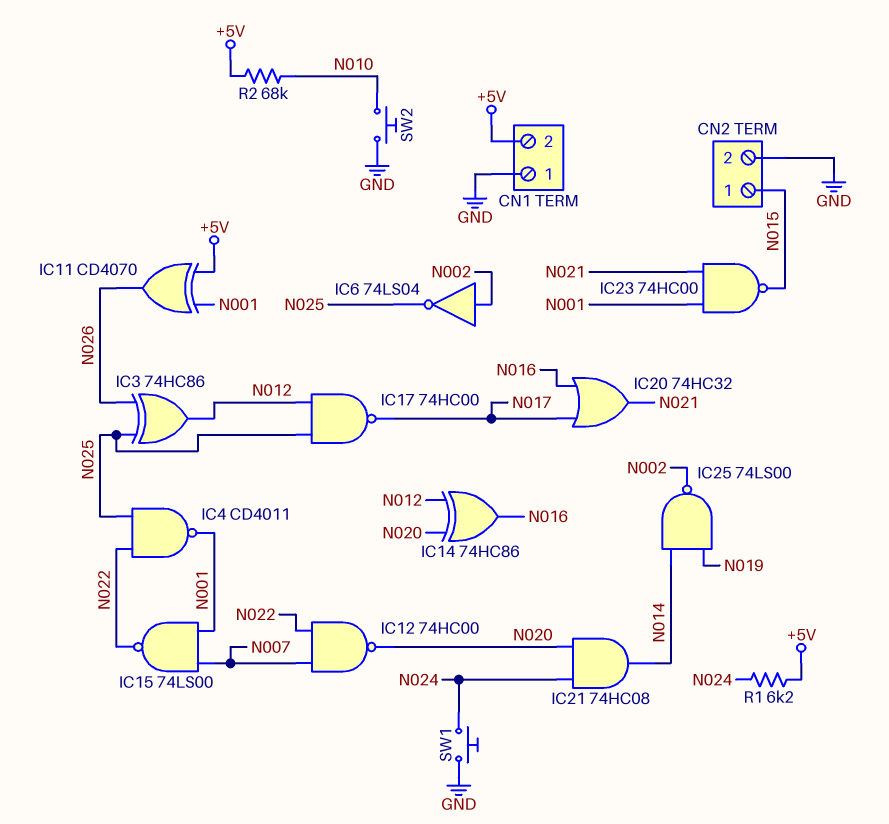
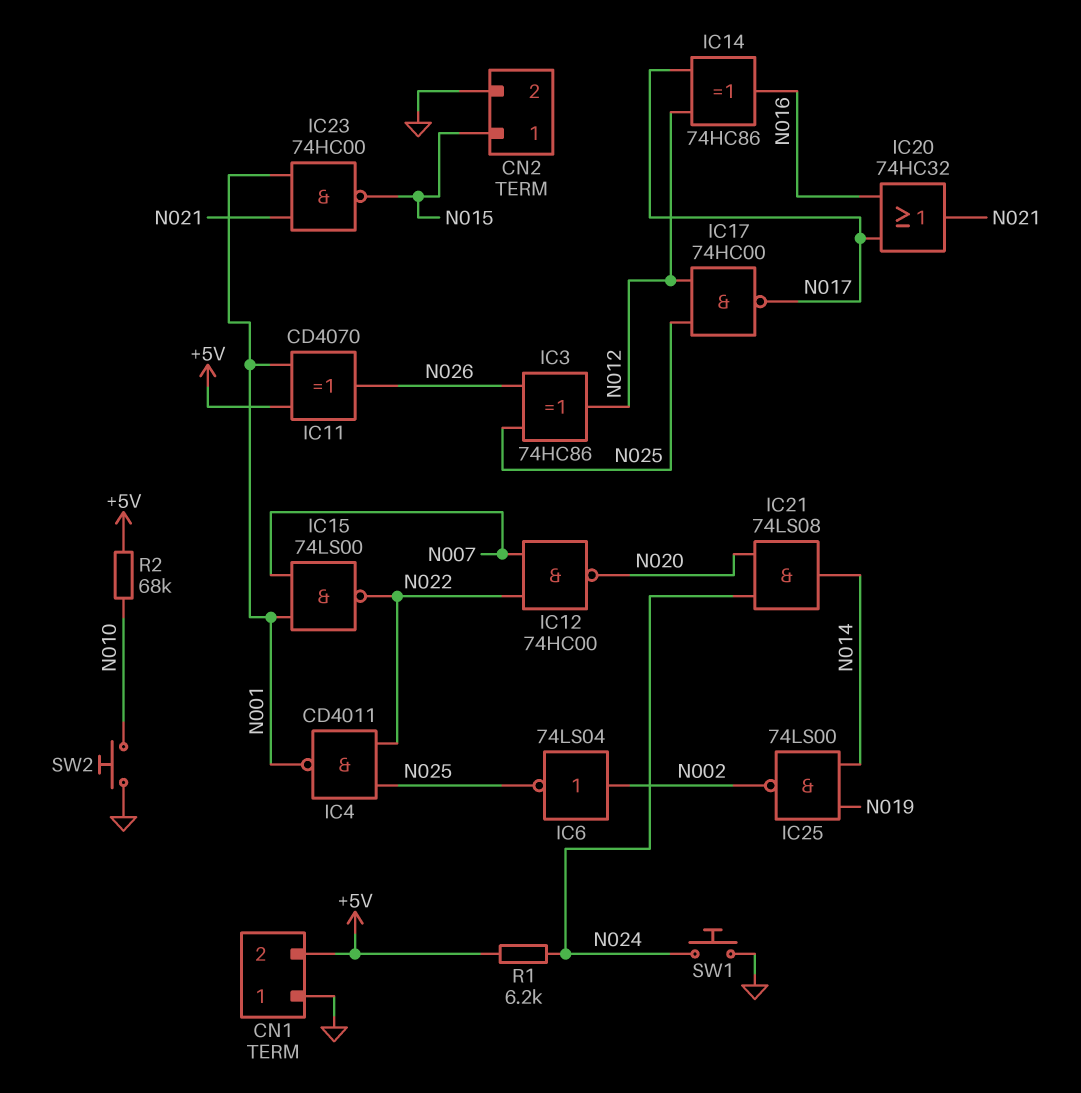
IC14: XOR 74HC86 (in N012, in N020, out N016) -> XOR 74HC86 (in N012, in N017, out N016)
IC21: AND 74HC08 (in N020, in N024, out N014) -> AND 74LS08 (in N020, in N024, out N014)

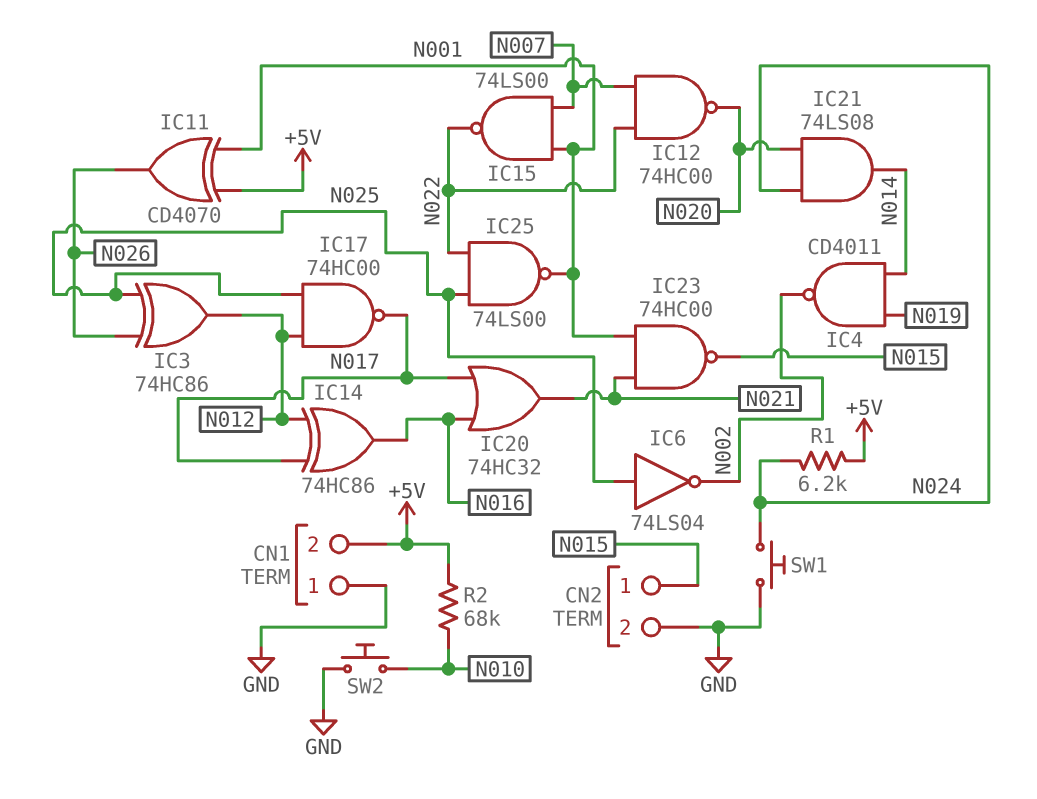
IC4: NAND CD4011 (in N022, in N025, out N001) -> NAND CD4011 (in N014, in N019, out N002)
IC6: NOT 74LS04 (in N002, out N025) -> NOT 74LS04 (in N025, out N002)
IC25: NAND 74LS00 (in N014, in N019, out N002) -> NAND 74LS00 (in N022, in N025, out N001)

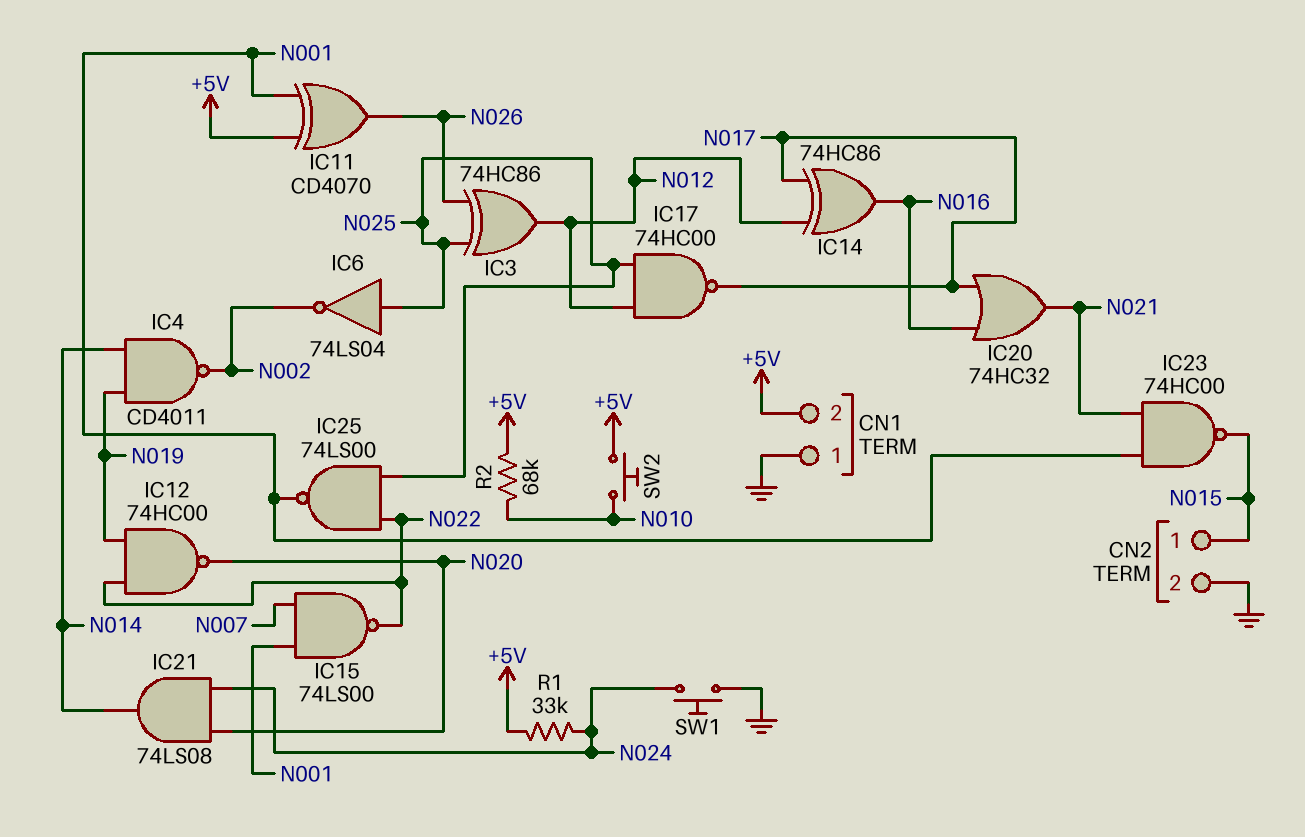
IC12: NAND 74HC00 (in N007, in N022, out N020) -> NAND 74HC00 (in N019, in N022, out N020)
R1: 6.2k (+5V, N024) -> 33k (+5V, N024)
SW2: button (GND, N010) -> button (+5V, N010)

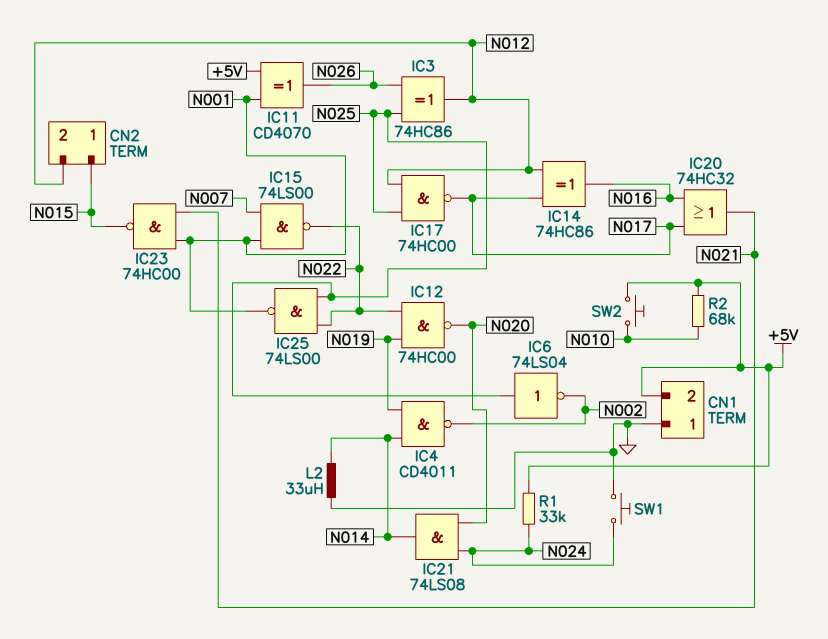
CN2 pin 2: GND -> N012
L2: none -> 33uH (GND, N014)

